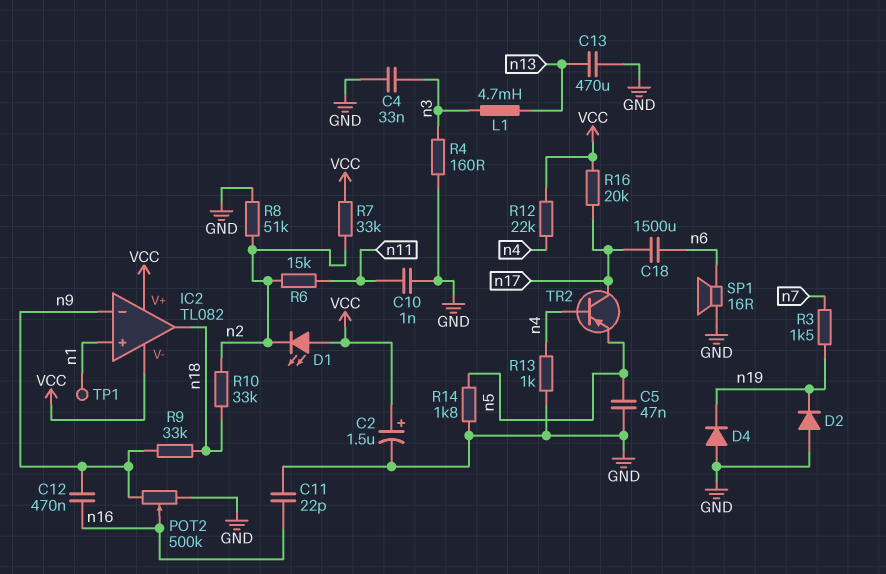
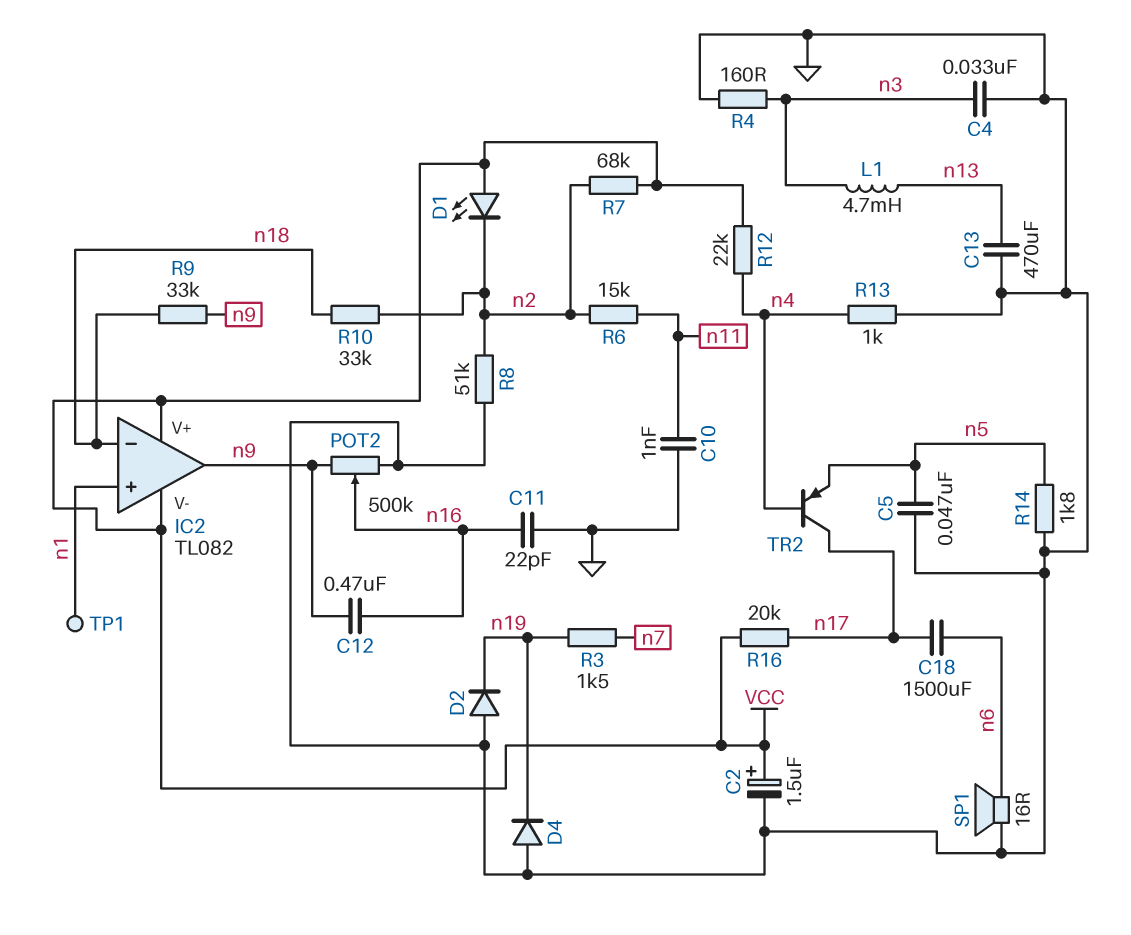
IC2 pin in-: n9 -> n18
IC2 pin out: n18 -> n9
R7: 33k (VCC, n2) -> 68k (VCC, n2)

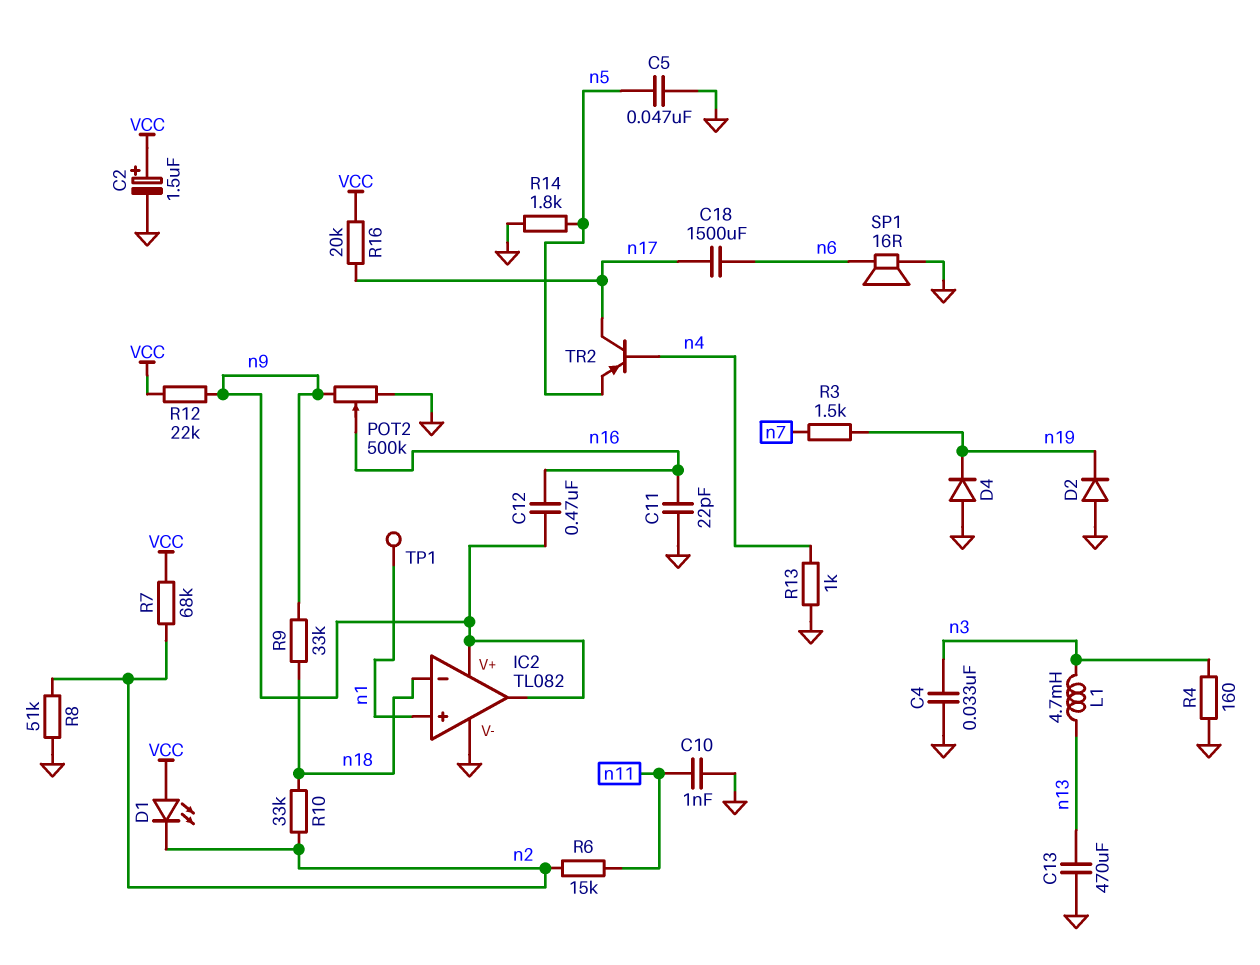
IC2 pin V+: VCC -> n9
IC2 pin V-: VCC -> GND
R12: 22k (VCC, n4) -> 22k (VCC, n9)

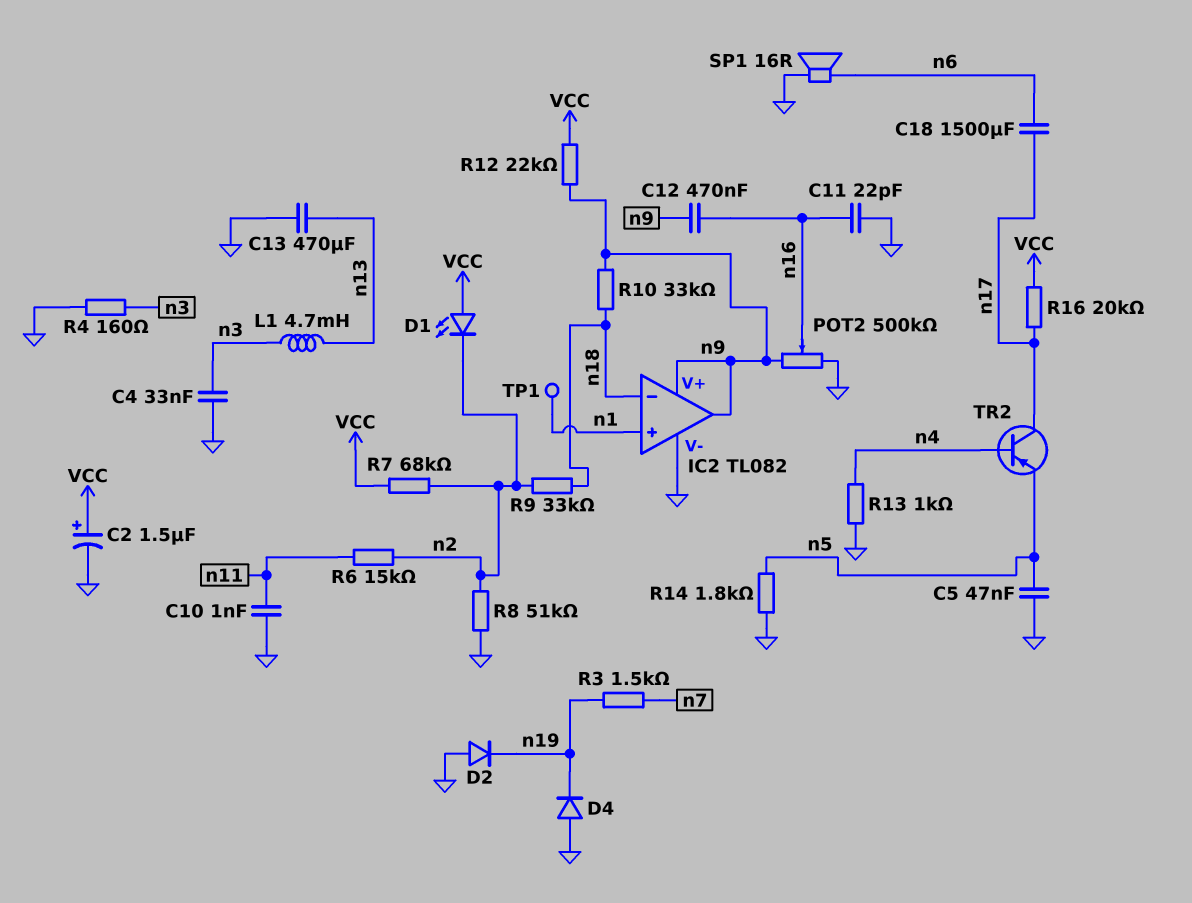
R9: 33k (n9, n18) -> 33k (n2, n18)
R10: 33k (n2, n18) -> 33k (n9, n18)

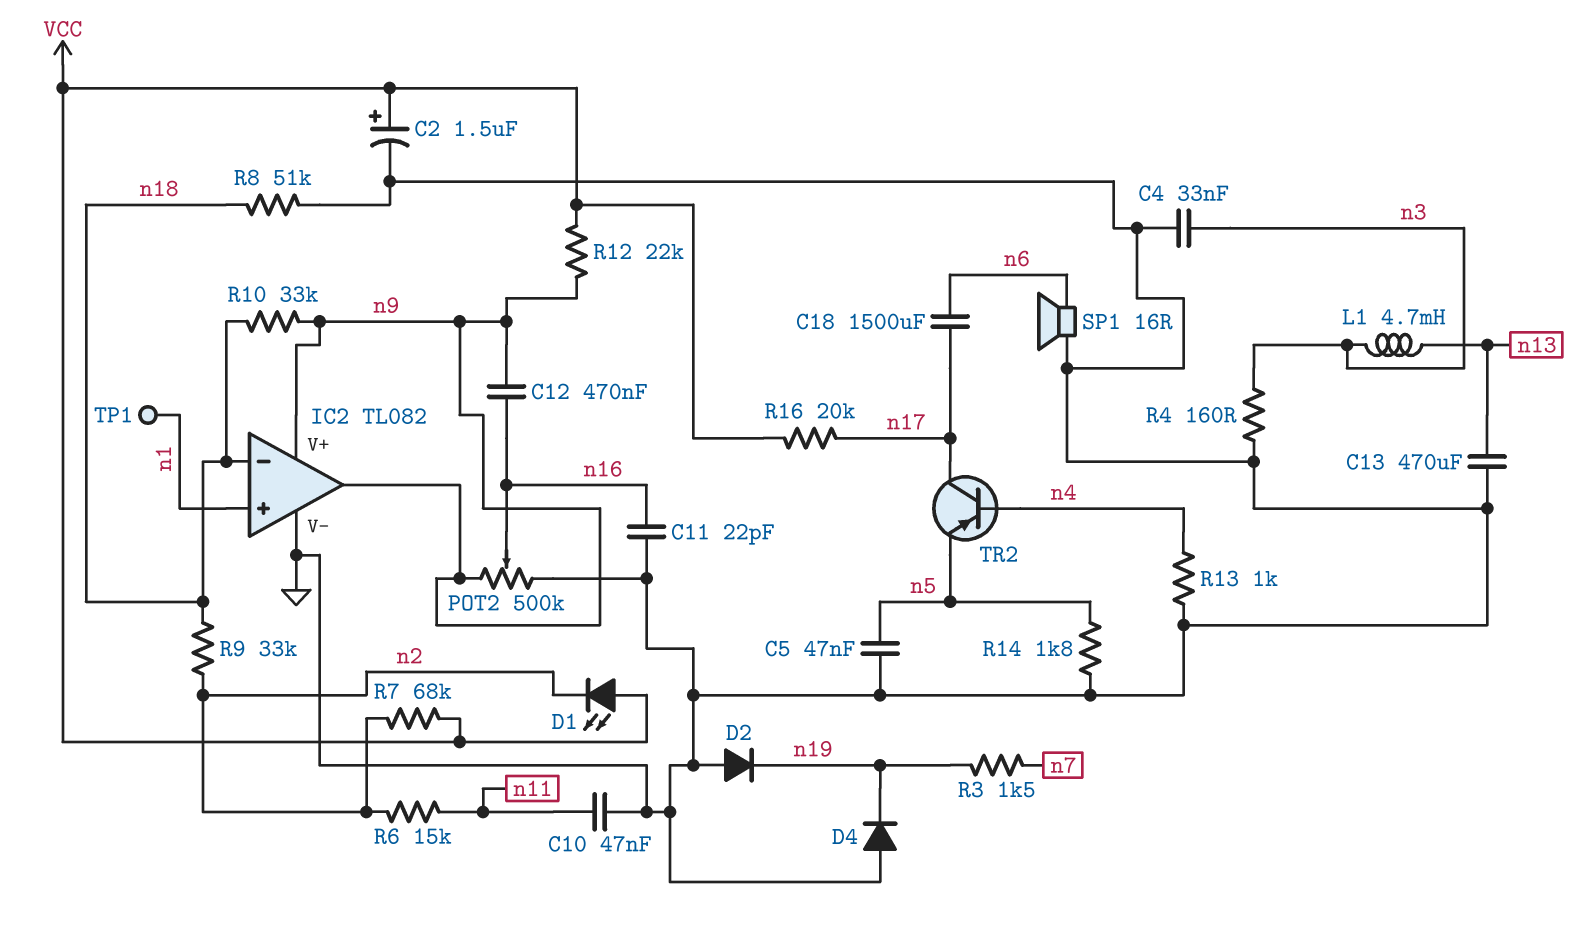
C10: 1nF (GND, n11) -> 47nF (GND, n11)
R8: 51k (GND, n2) -> 51k (GND, n18)

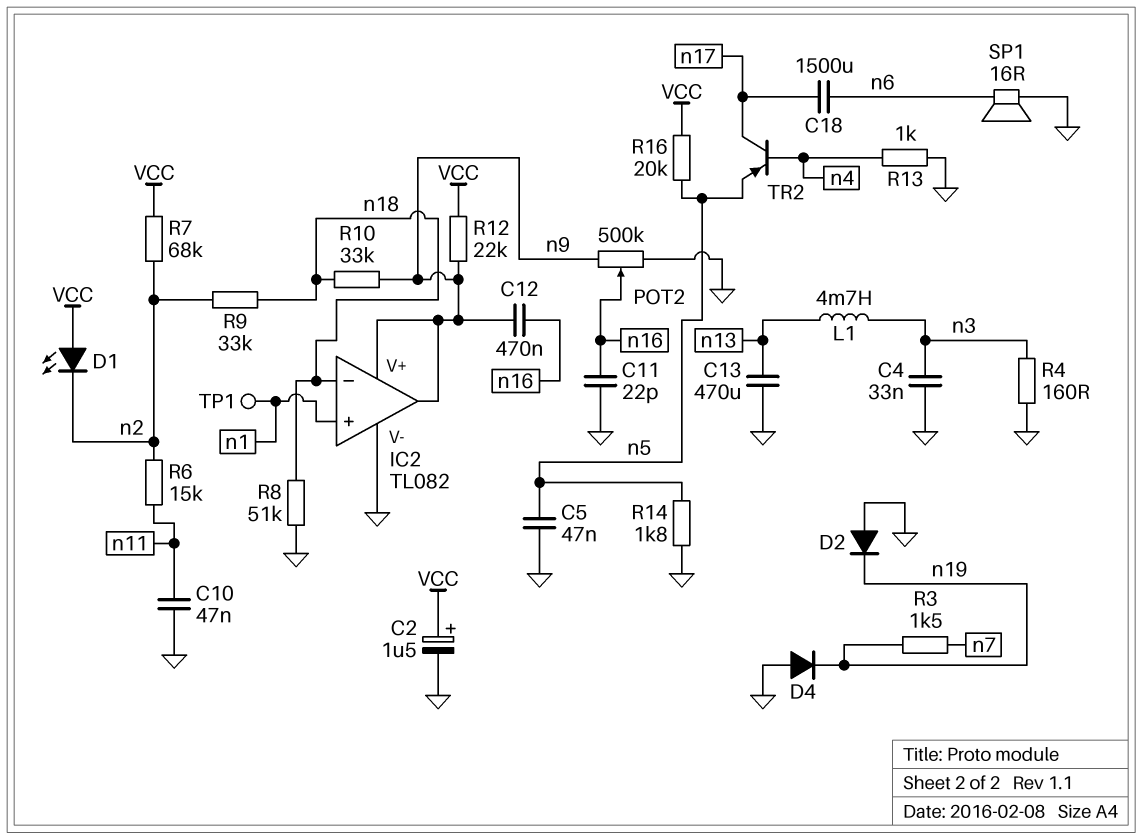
R16: 20k (VCC, n17) -> 20k (VCC, n5)

